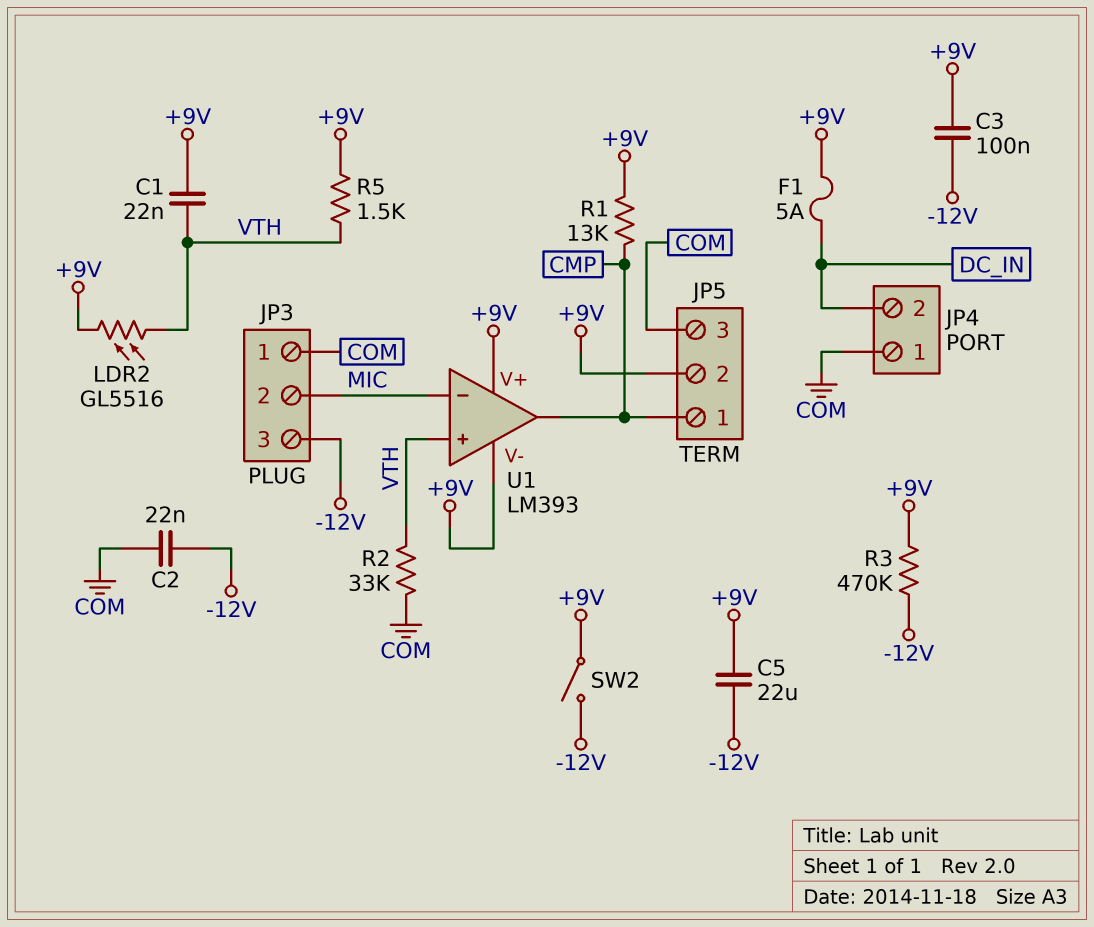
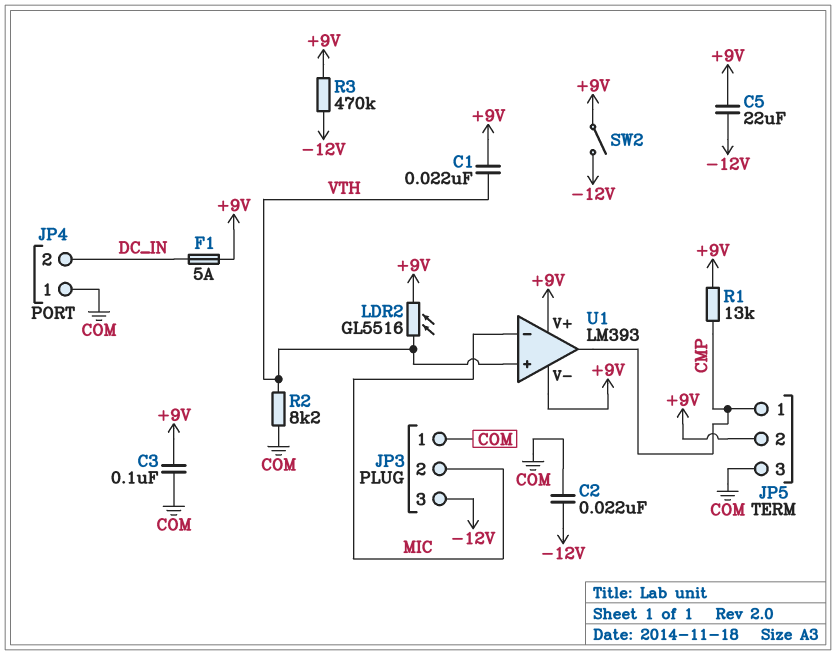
C3: 100nF (+9V, -12V) -> 100nF (+9V, COM)
R2: 33k (COM, VTH) -> 8.2k (COM, VTH)
R5: 1.5k (+9V, VTH) -> none

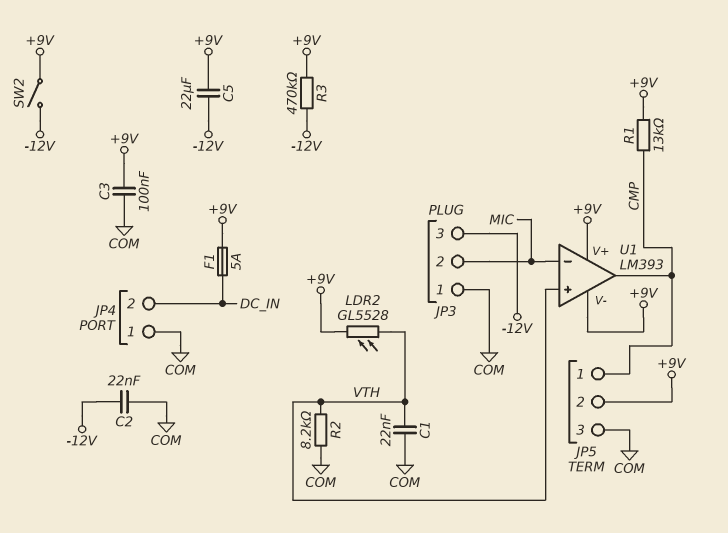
C1: 22nF (+9V, VTH) -> 22nF (COM, VTH)
LDR2: GL5516 (+9V, VTH) -> GL5528 (+9V, VTH)

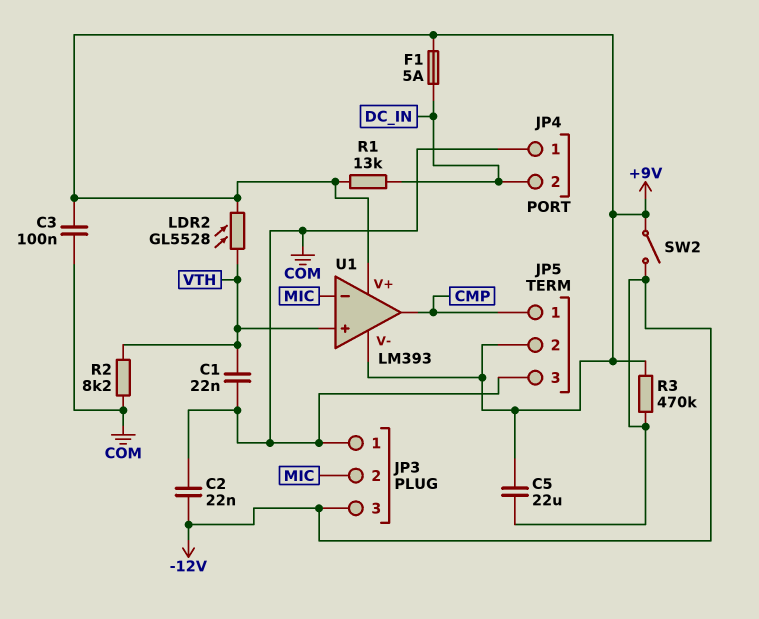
R1: 13k (+9V, CMP) -> 13k (+9V, DC_IN)

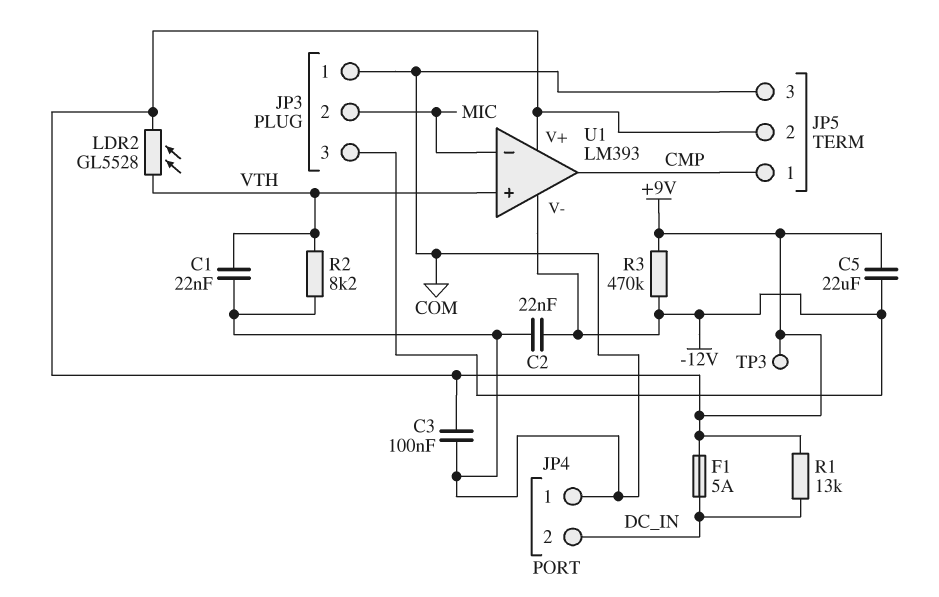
SW2: switch (+9V, -12V) -> none
TP3: none -> test point (+9V)
U1 pin V-: +9V -> -12V

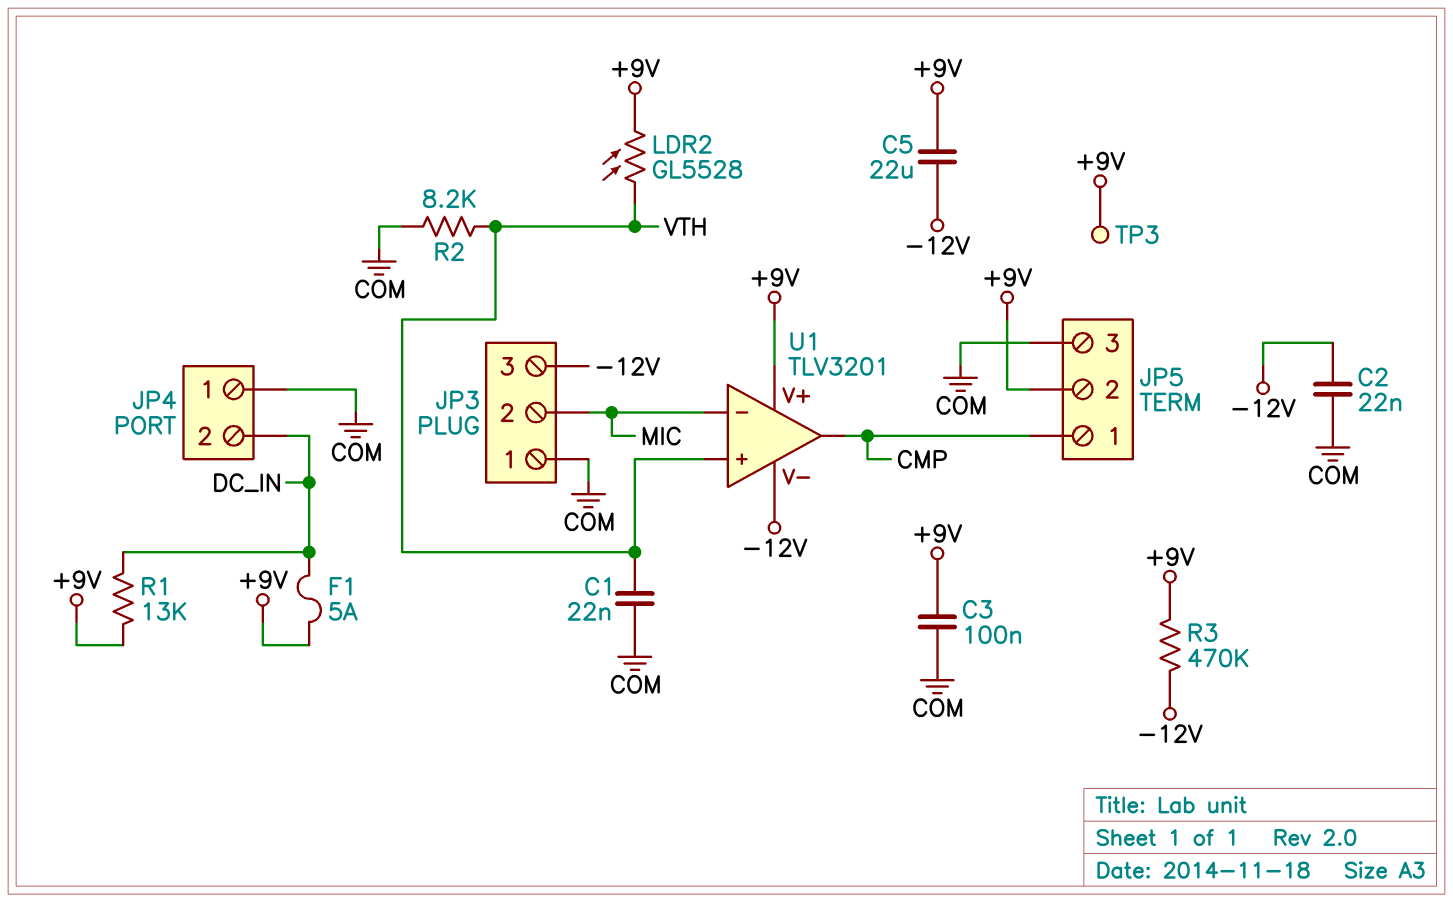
U1: LM393 -> TLV3201

